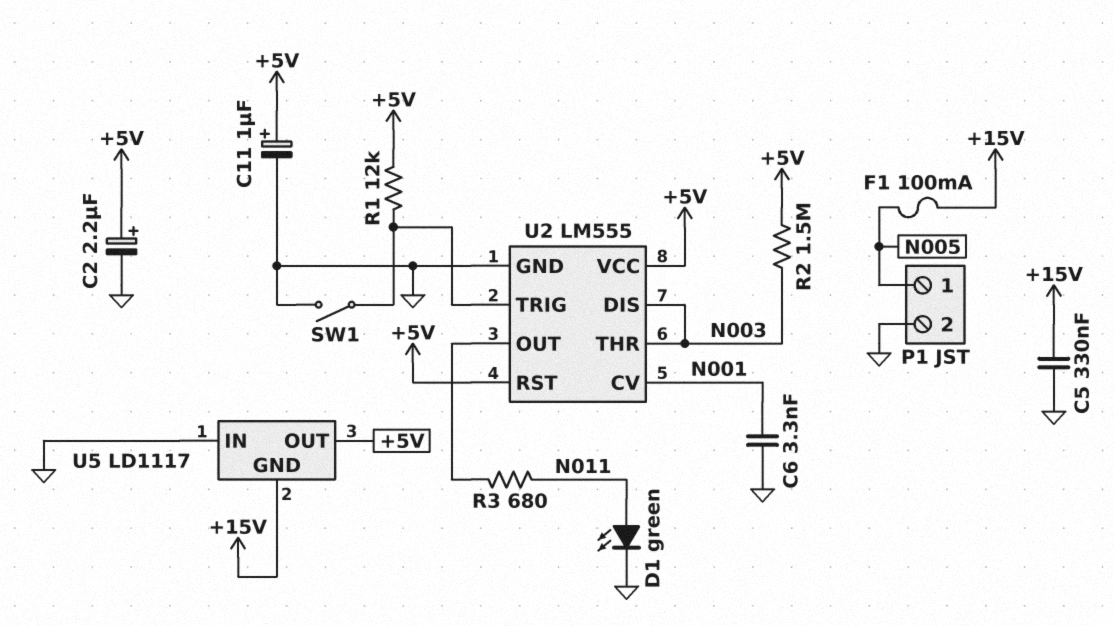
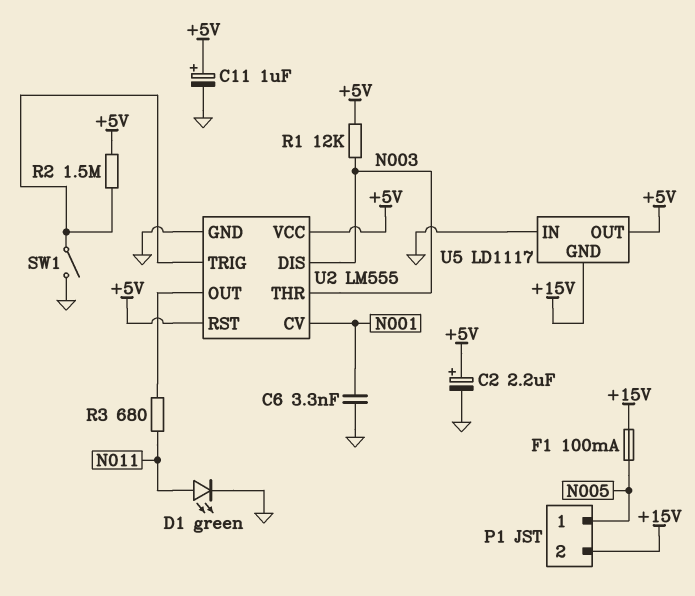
C5: 330nF (+15V, GND) -> none
P1 pin 2: GND -> +15V
R1: 12k (+5V, U2/TRIG) -> 12k (+5V, N003)
R2: 1.5M (+5V, N003) -> 1.5M (+5V, U2/TRIG)

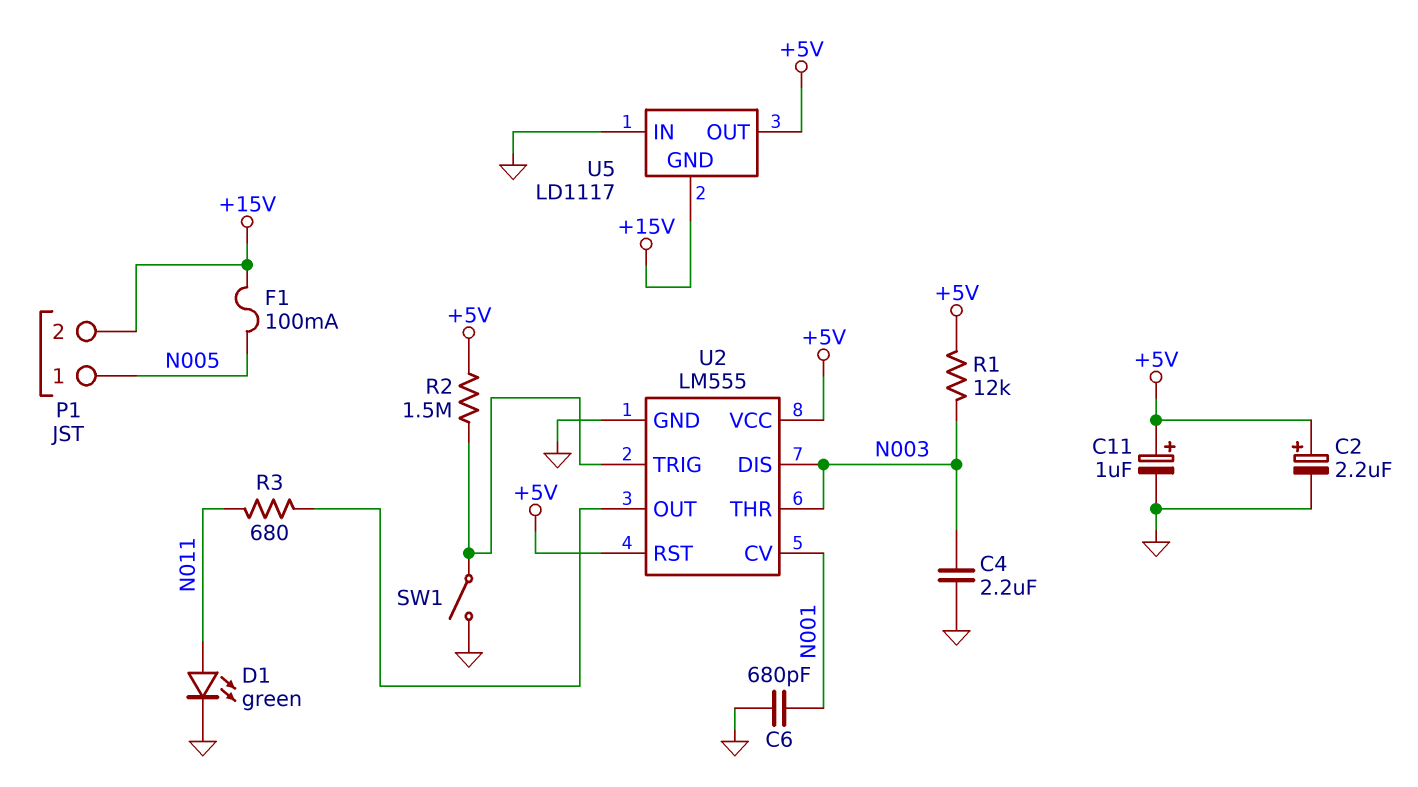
C4: none -> 2.2uF (GND, N003)
C6: 3.3nF (GND, N001) -> 680pF (GND, N001)

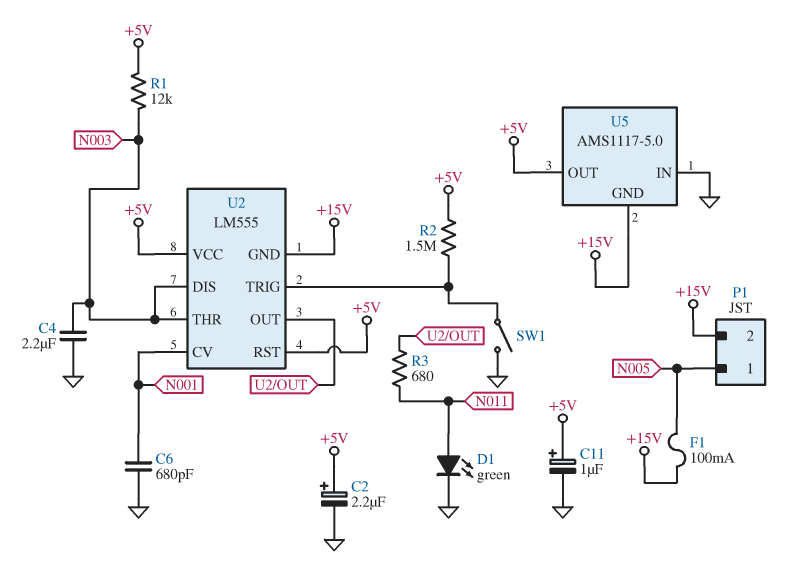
U2 pin GND: GND -> +15V
U5: LD1117 -> AMS1117-5.0

